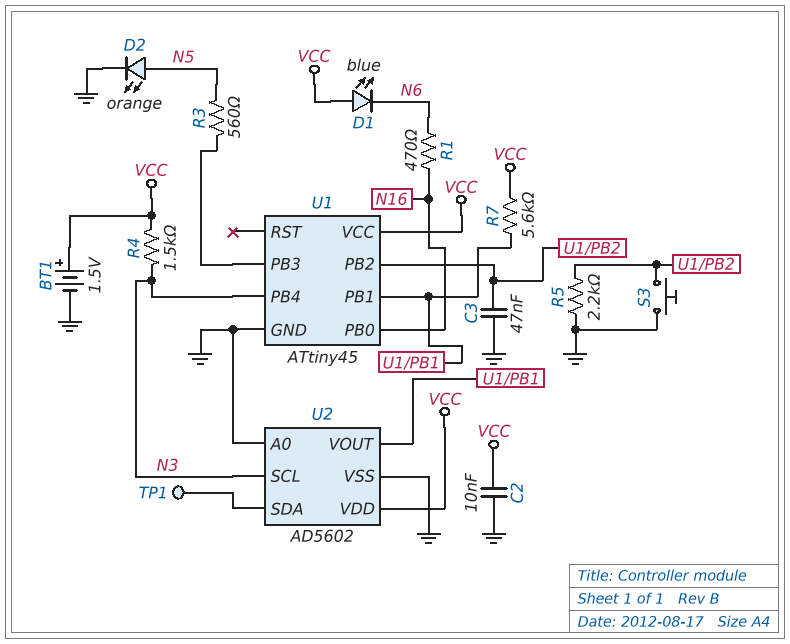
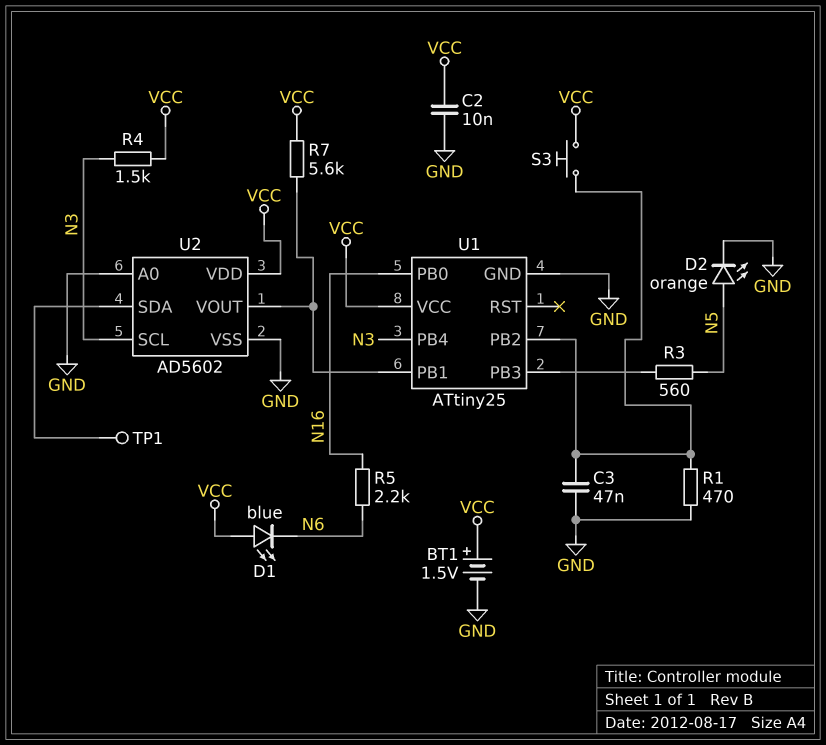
R1: 470 (N6, N16) -> 470 (GND, U1/PB2)
R5: 2.2k (GND, U1/PB2) -> 2.2k (N6, N16)
S3: button (GND, U1/PB2) -> button (U1/PB2, VCC)
U1: ATtiny45 -> ATtiny25

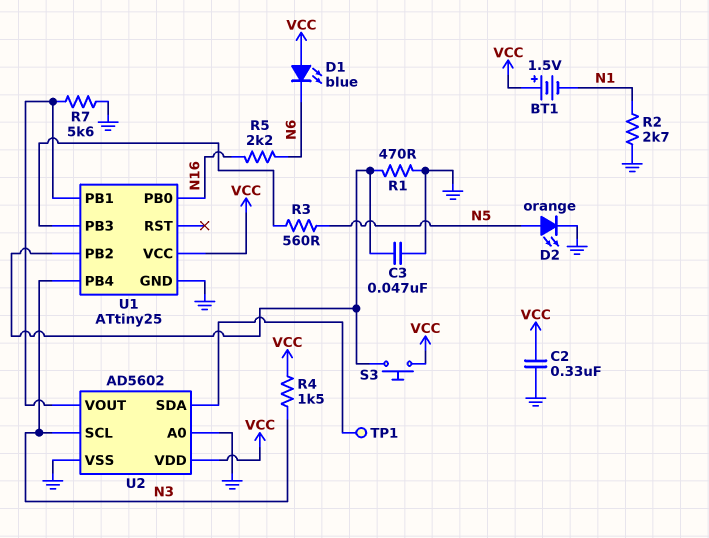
BT1: 1.5V (plus VCC, minus GND) -> 1.5V (plus VCC, minus N1)
C2: 10nF (GND, VCC) -> 330nF (GND, VCC)
R2: none -> 2.7k (GND, N1)
R7: 5.6k (U1/PB1, VCC) -> 5.6k (GND, U1/PB1)

